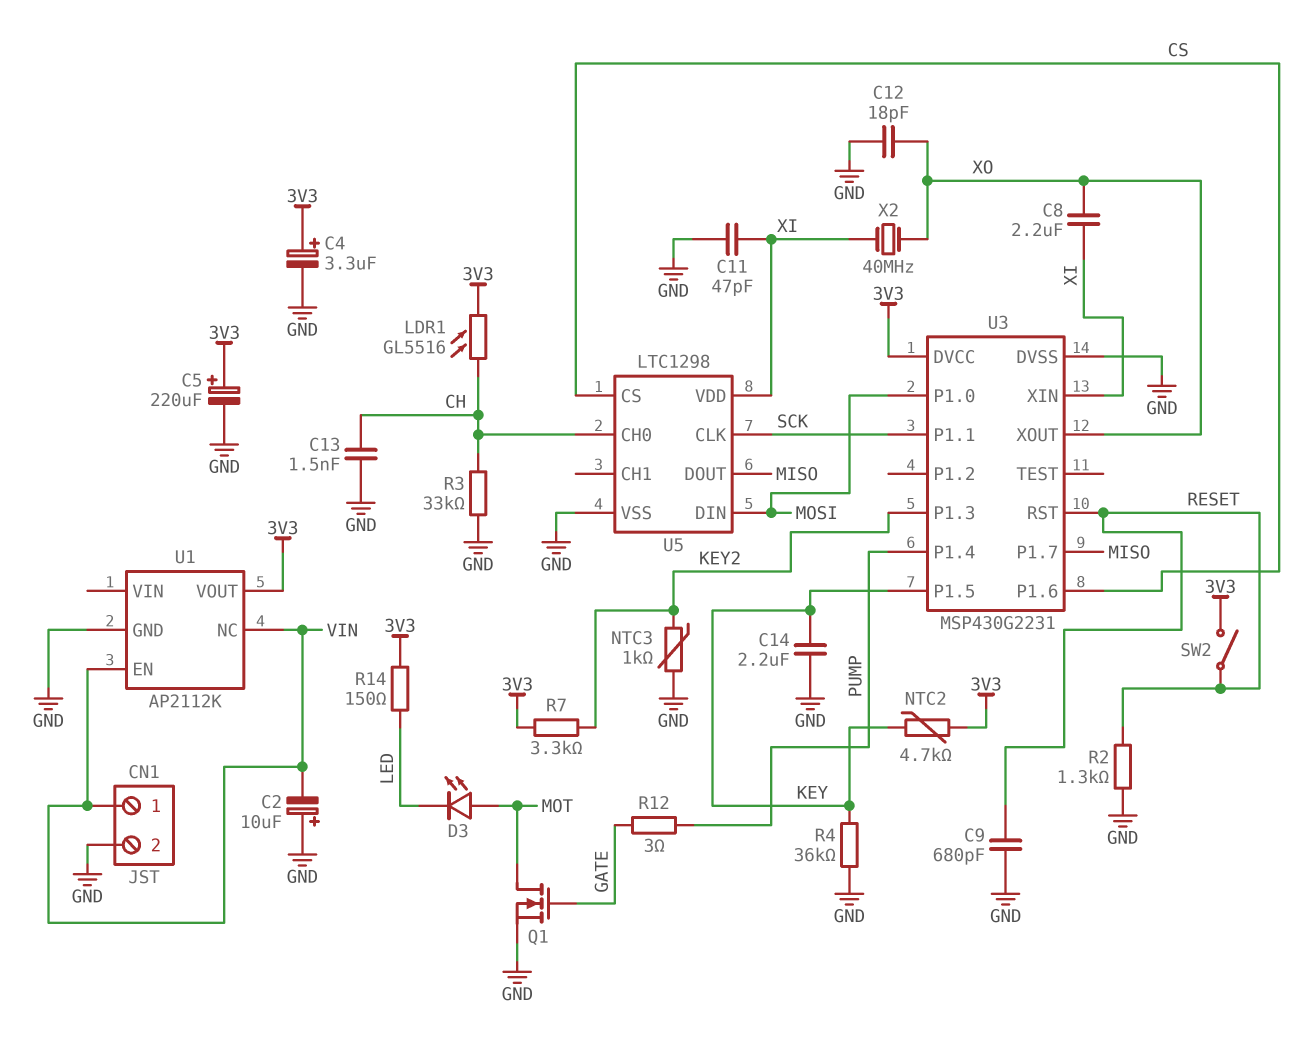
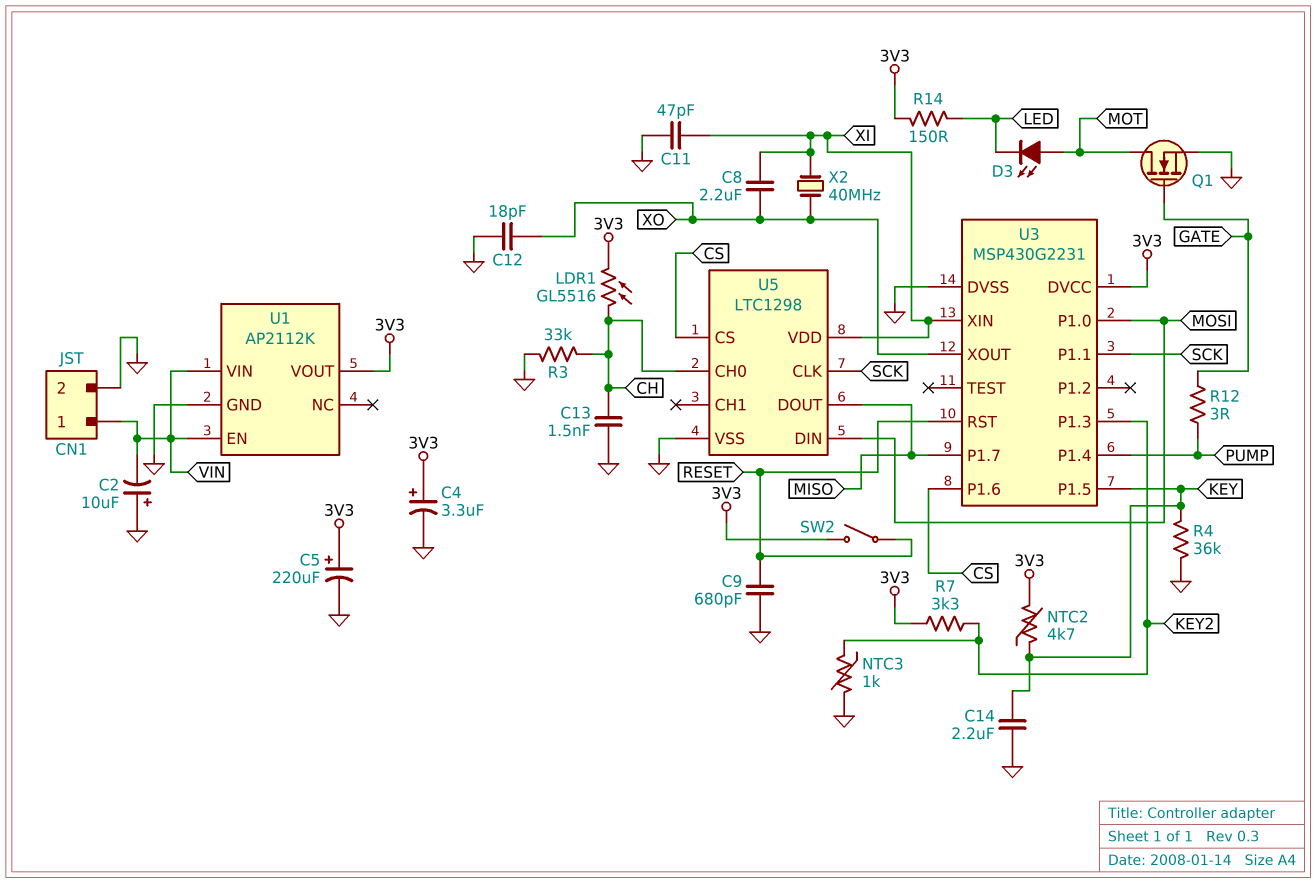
R2: 1.3k (GND, RESET) -> none
U1 pin NC: VIN -> none
U1 pin VIN: none -> VIN

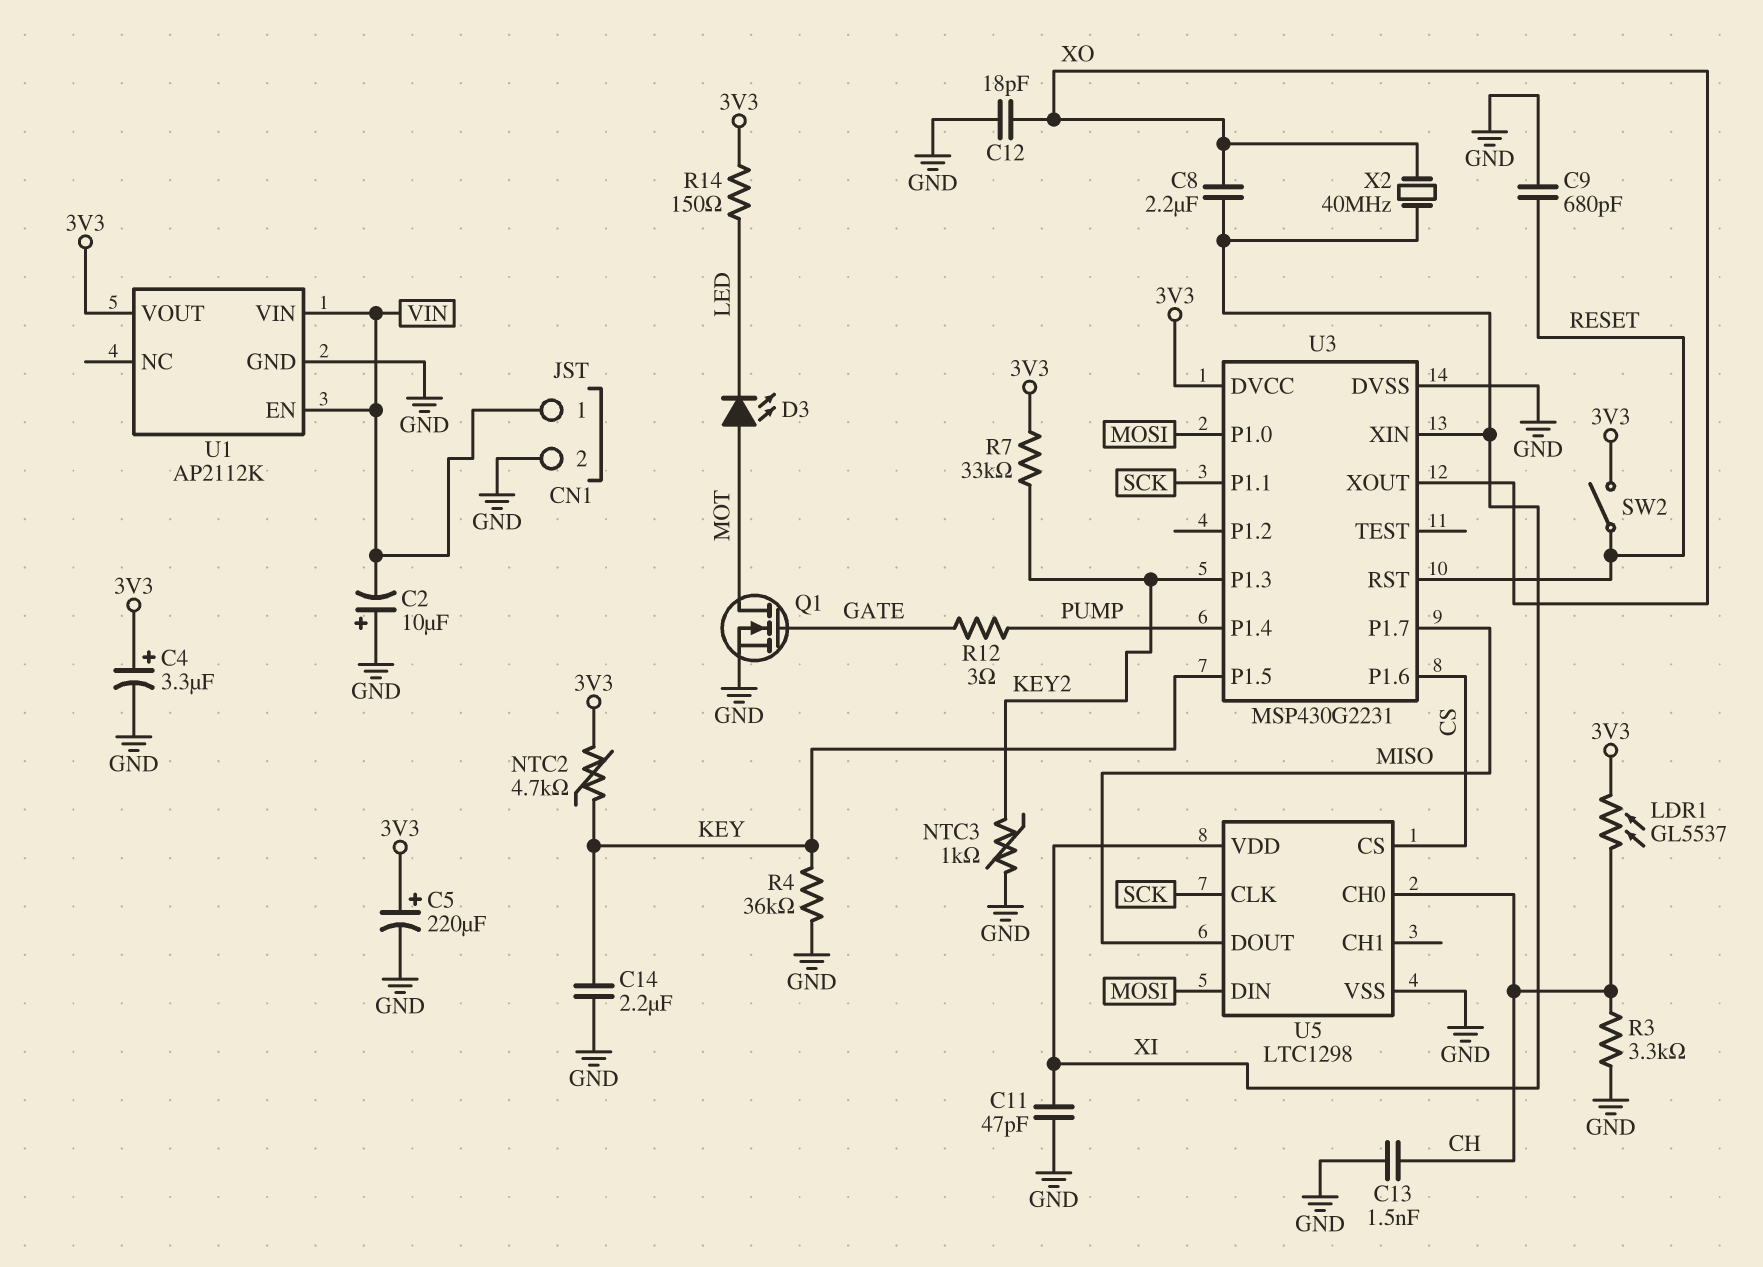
LDR1: GL5516 (3V3, CH) -> GL5537 (3V3, CH)
R3: 33k (CH, GND) -> 3.3k (CH, GND)
R7: 3.3k (3V3, KEY2) -> 33k (3V3, KEY2)

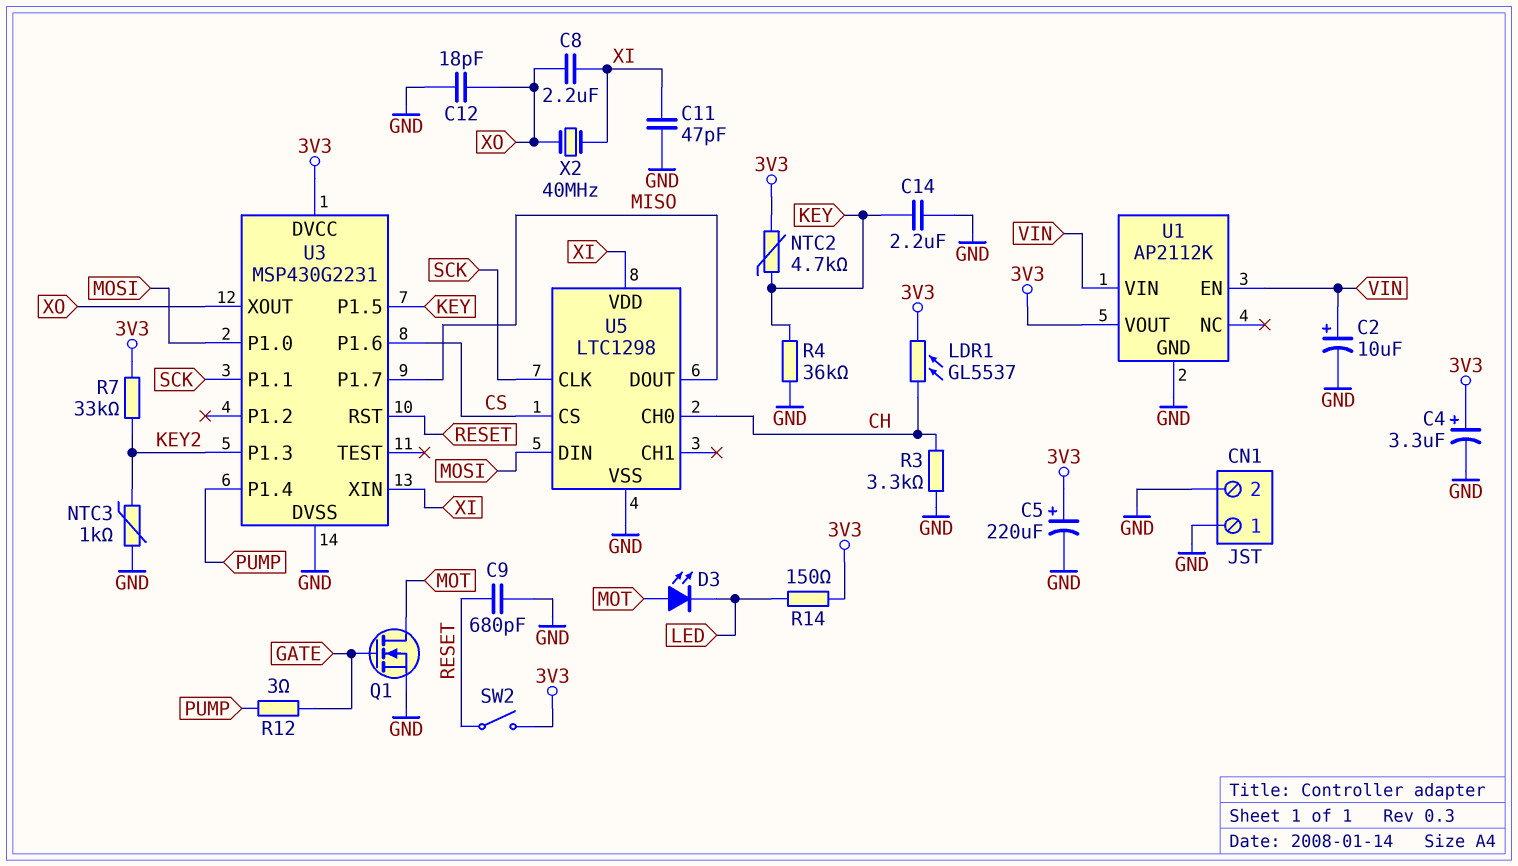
C2: 10uF (plus GND, minus VIN) -> 10uF (plus VIN, minus GND)
C13: 1.5nF (CH, GND) -> none
CN1 pin 1: VIN -> GND

